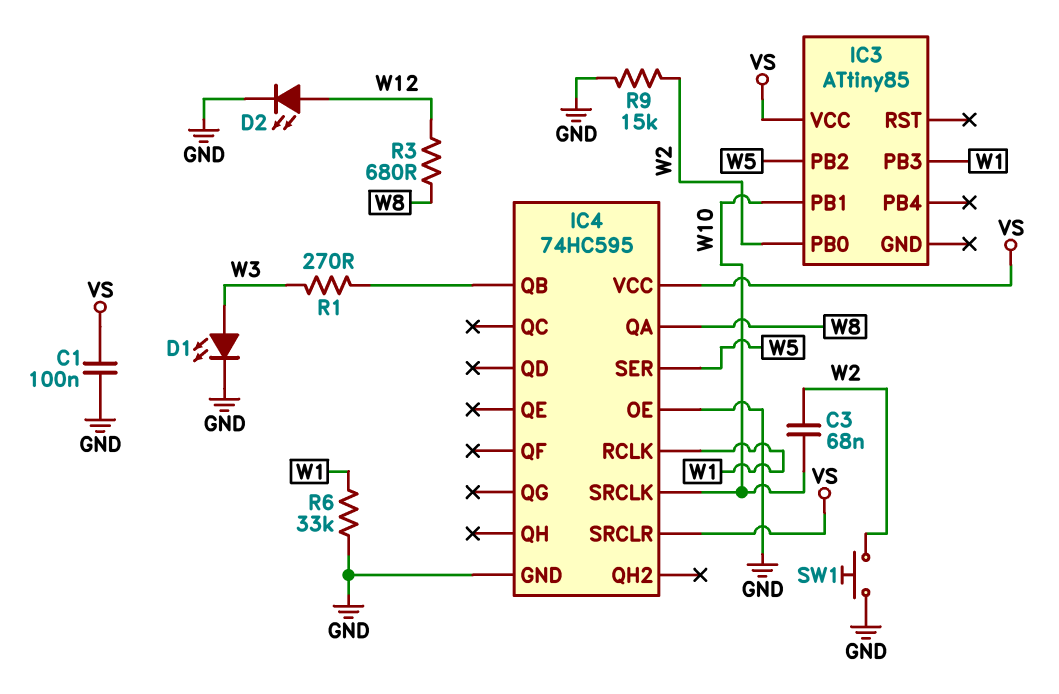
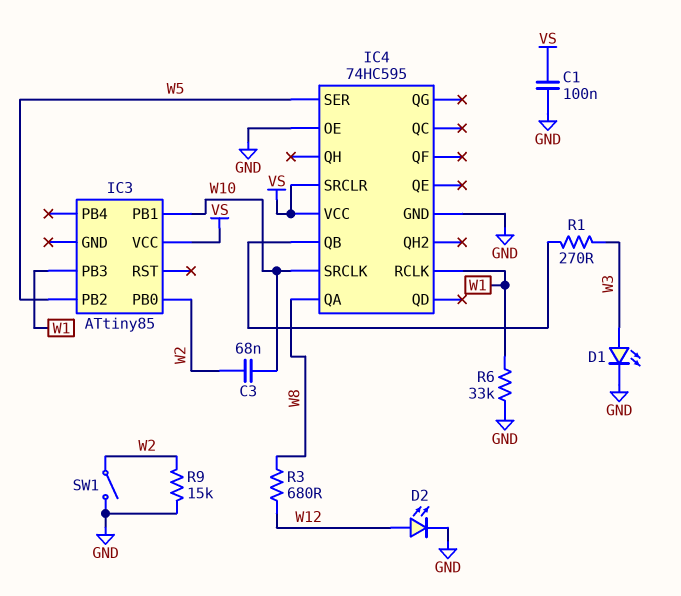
SW1: button (GND, W2) -> switch (GND, W2)

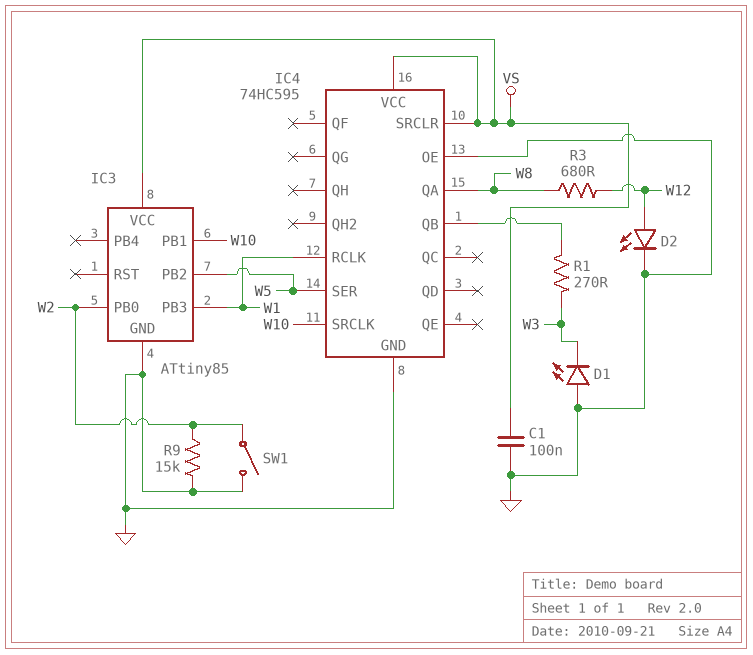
C3: 68nF (W2, W10) -> none
D1: LED (A W3, K GND) -> LED (A GND, K W3)
IC3 pin GND: none -> GND
R6: 33k (GND, W1) -> none

